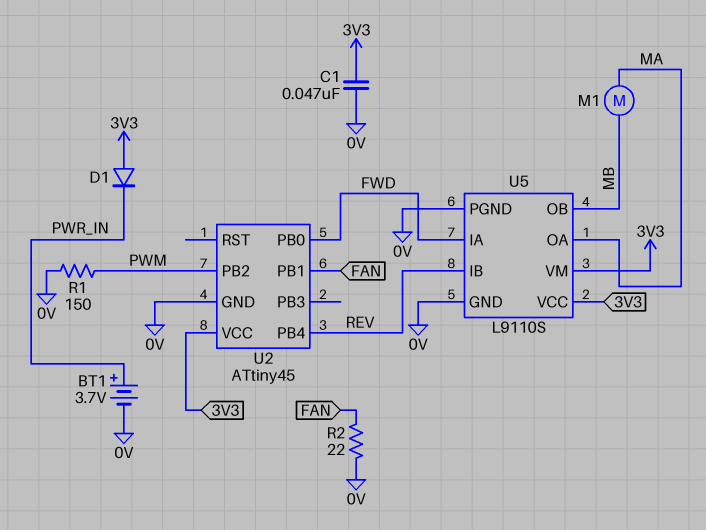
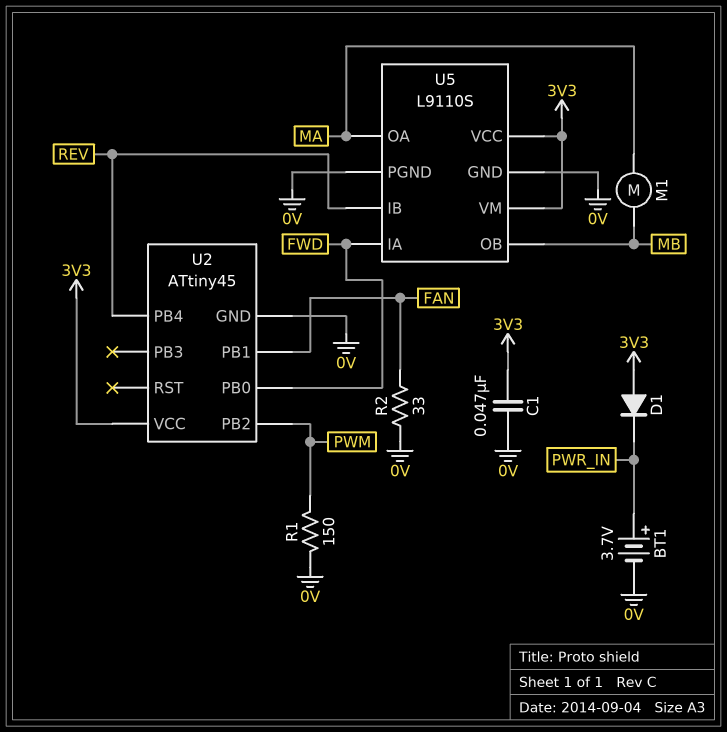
R2: 22 (0V, FAN) -> 33 (0V, FAN)

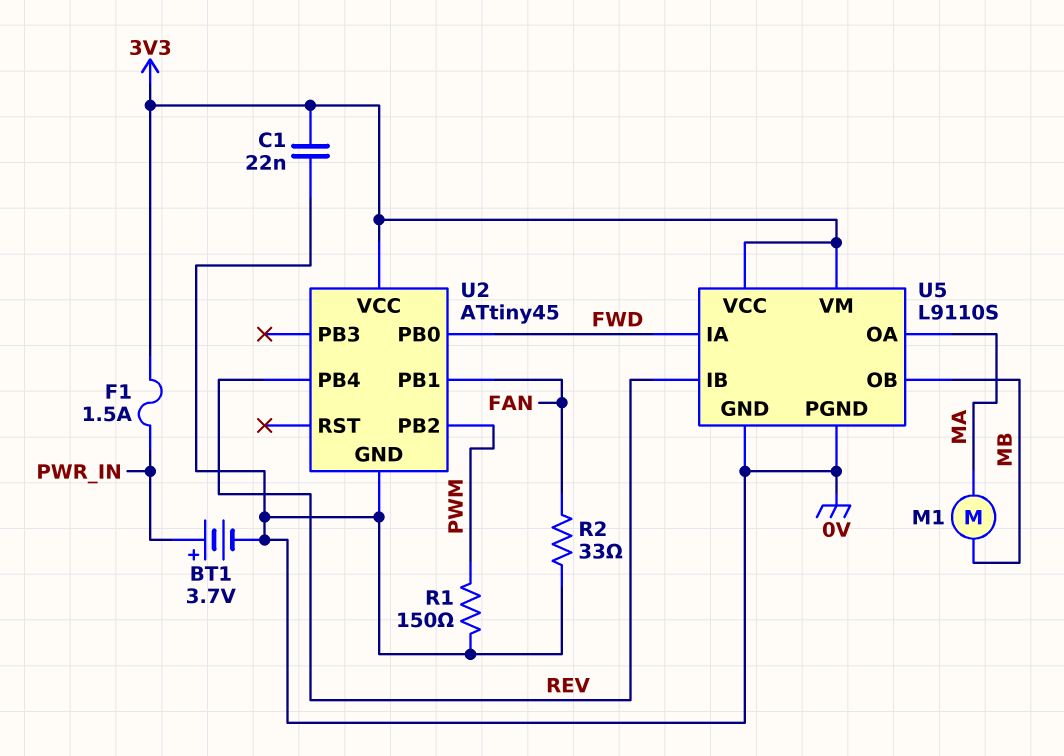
C1: 47nF (0V, 3V3) -> 22nF (0V, 3V3)
D1: diode (A 3V3, K PWR_IN) -> none
F1: none -> 1.5A (3V3, PWR_IN)

